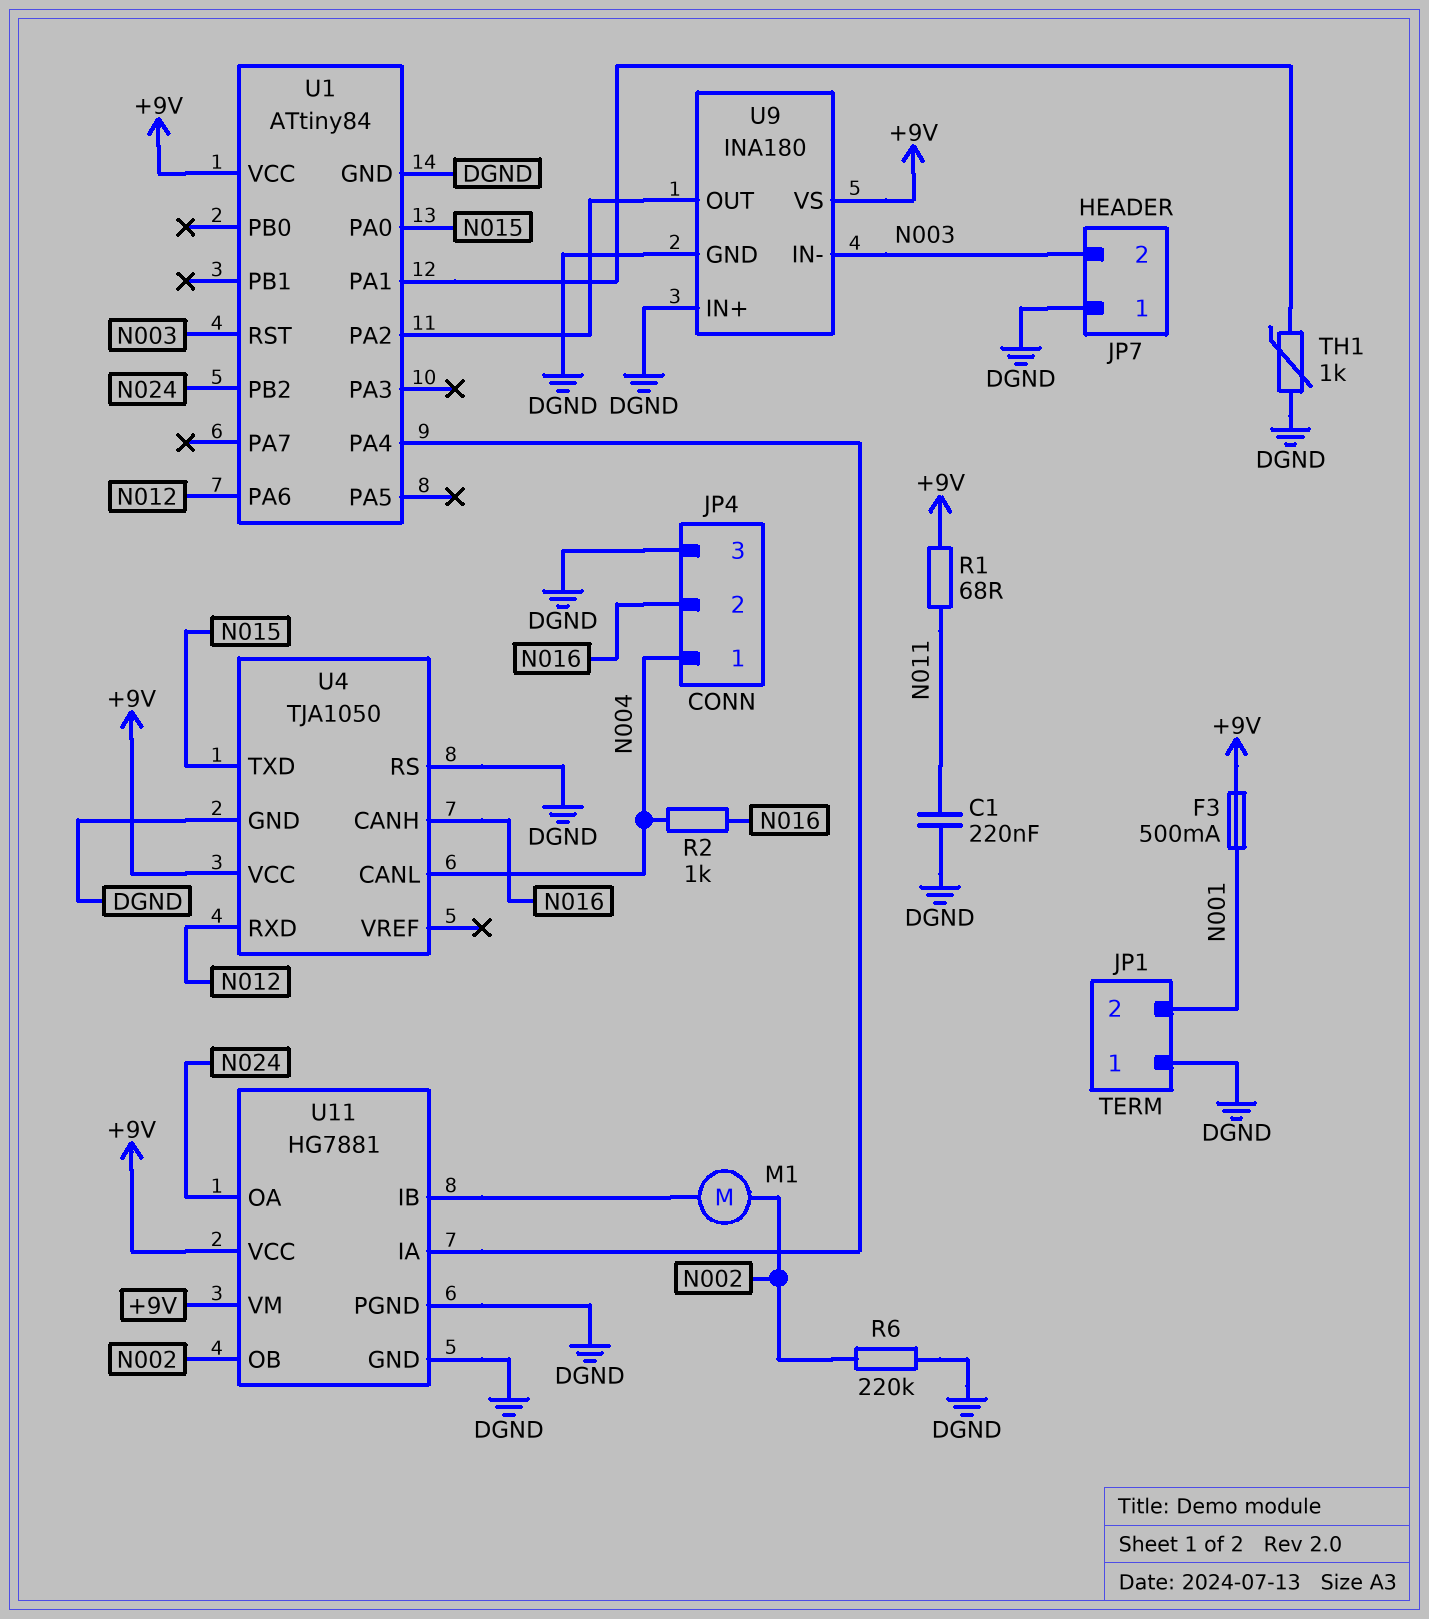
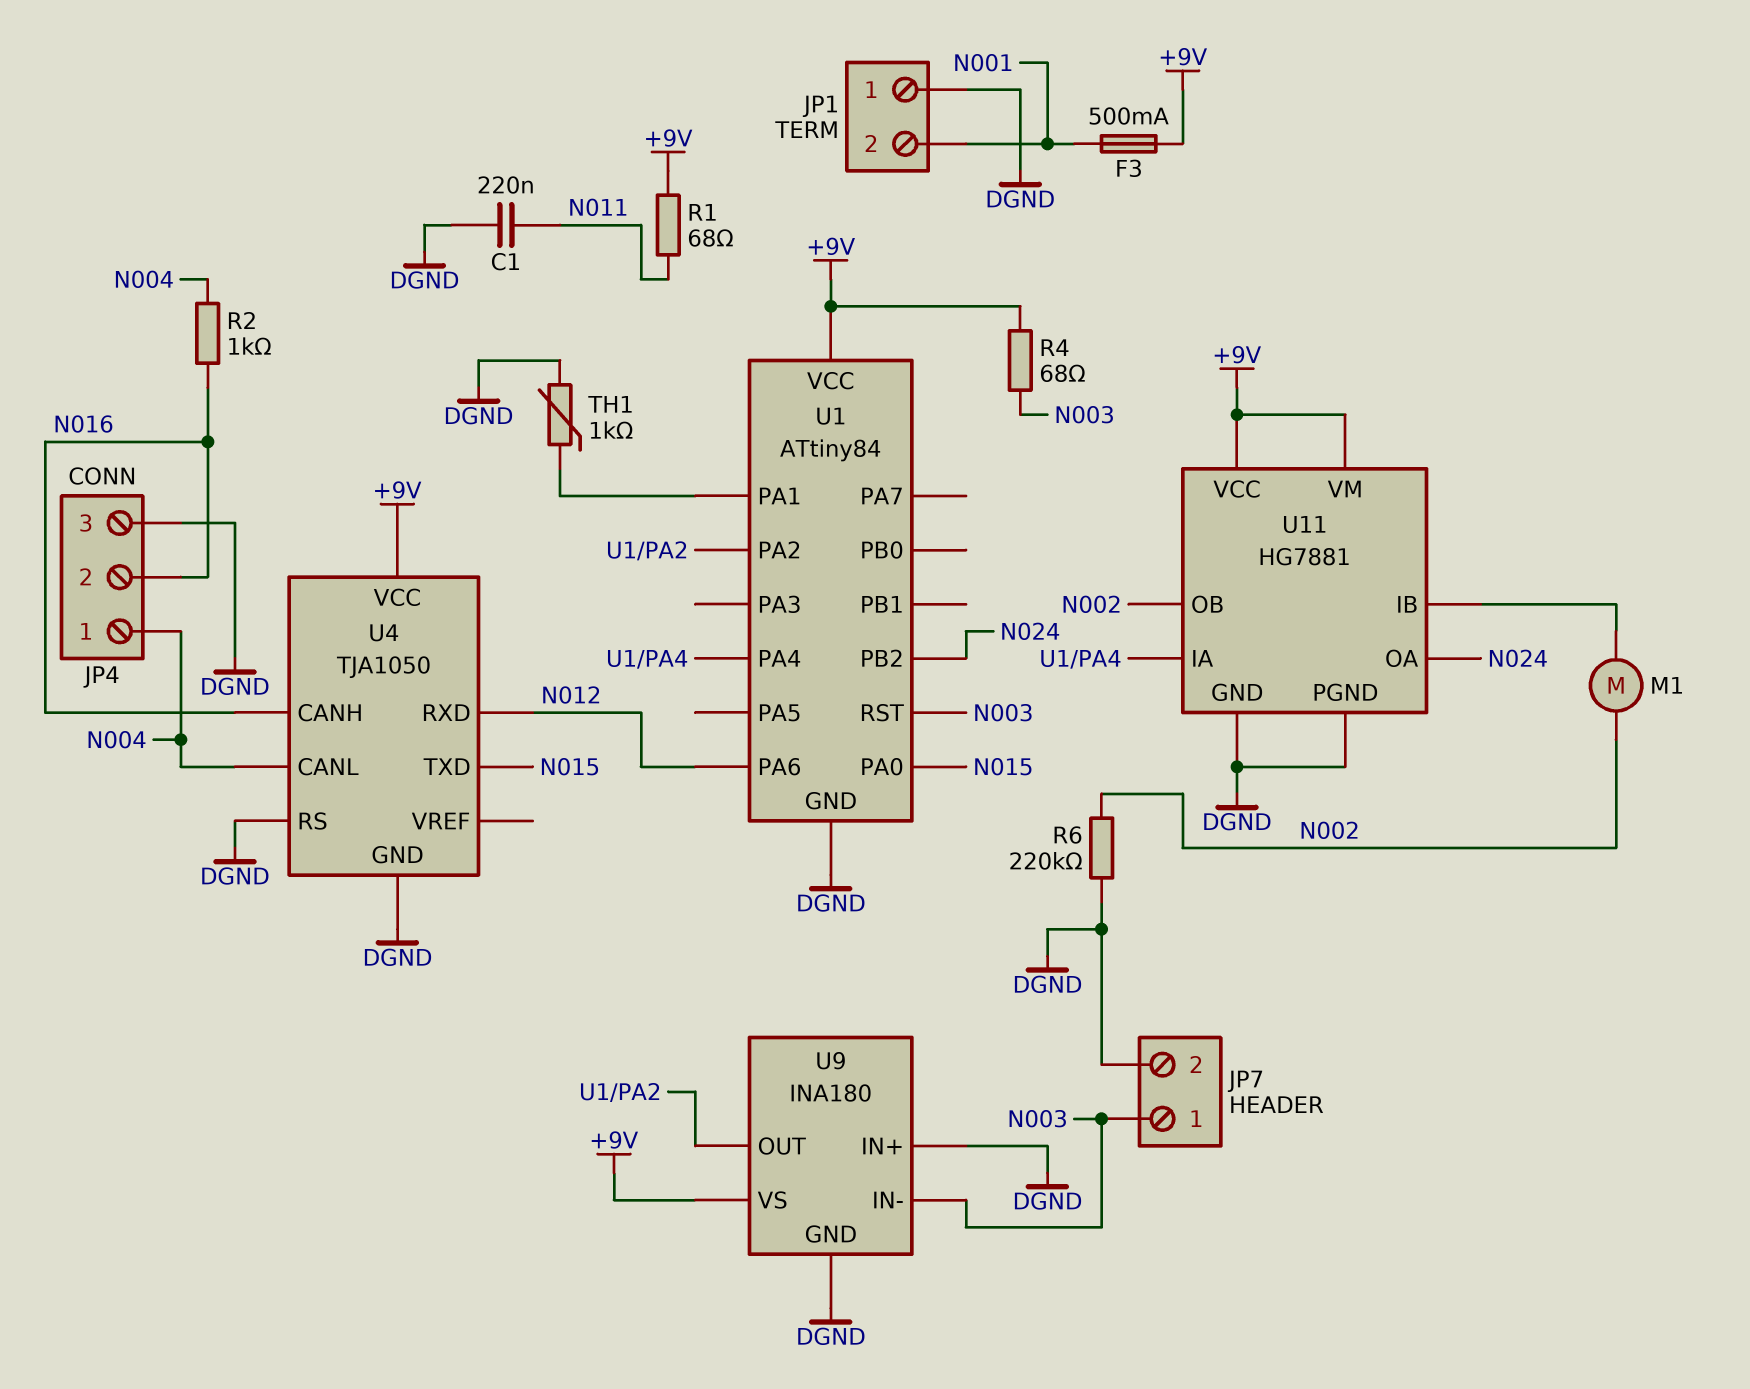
JP7 pin 1: DGND -> N003
JP7 pin 2: N003 -> DGND
R4: none -> 68 (+9V, N003)

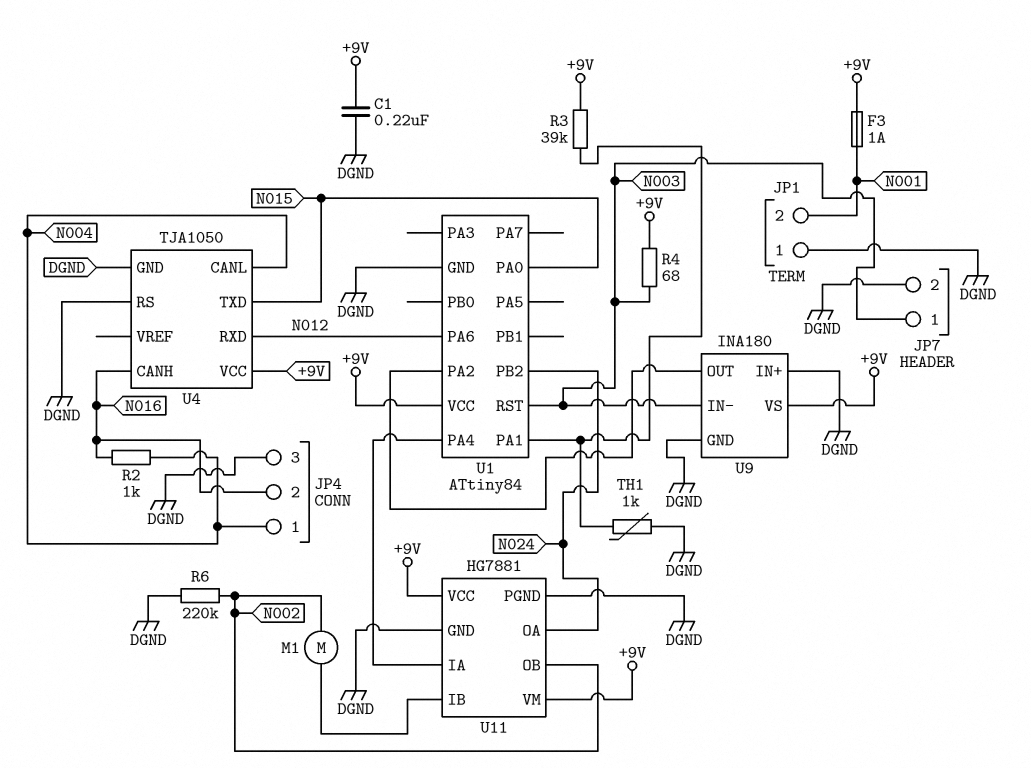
C1: 220nF (DGND, N011) -> 220nF (+9V, DGND)
F3: 500mA (+9V, N001) -> 1A (+9V, N001)
R1: 68 (+9V, N011) -> none
R3: none -> 39k (+9V, U1/PA1)

